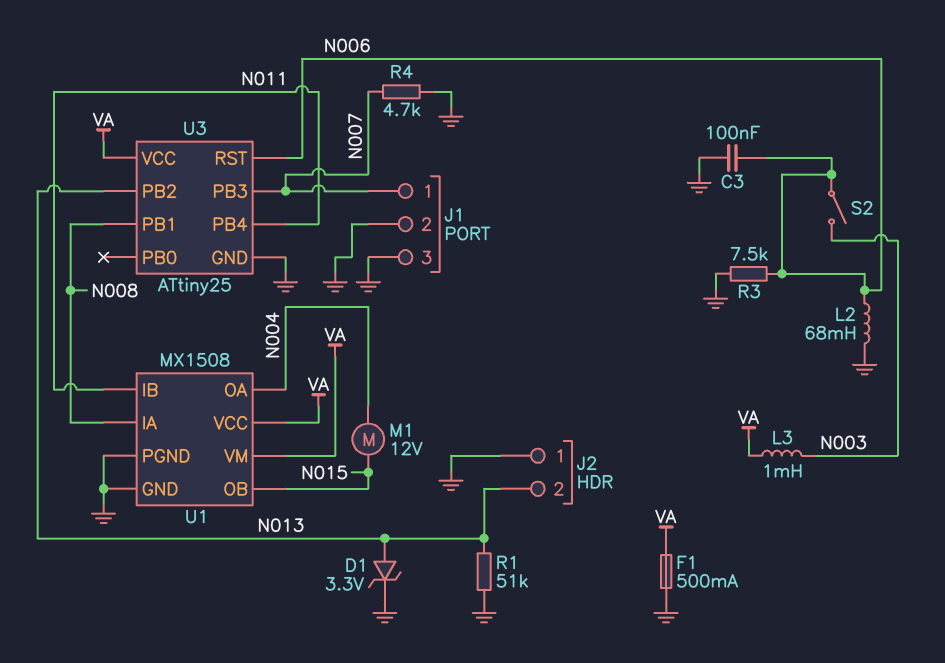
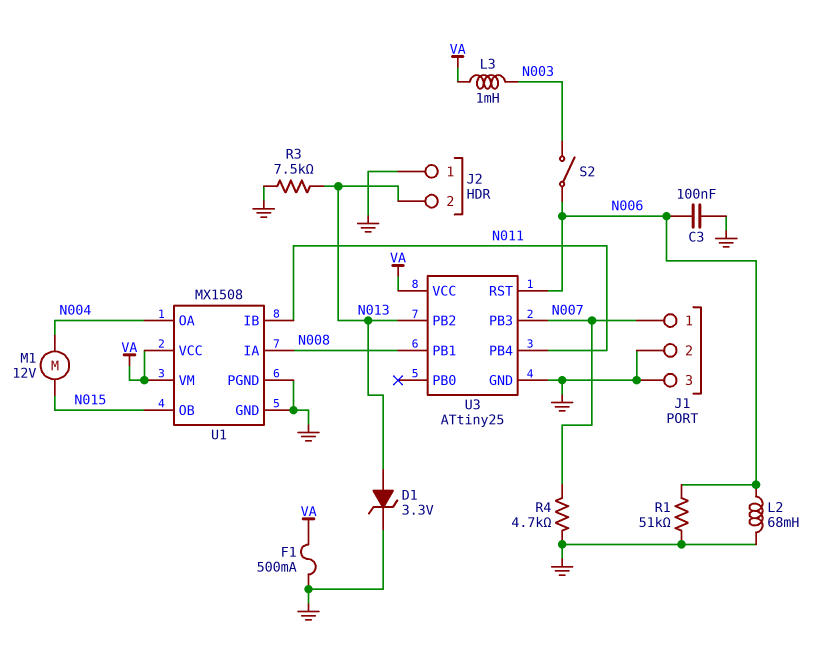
R1: 51k (GND, N013) -> 51k (GND, N006)
R3: 7.5k (GND, N006) -> 7.5k (GND, N013)

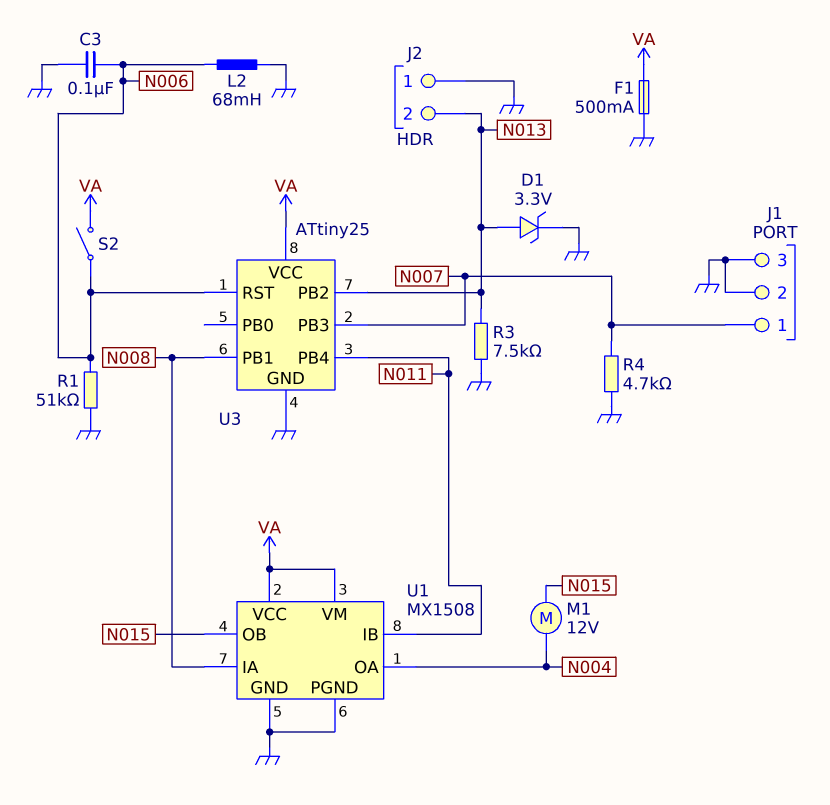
L3: 1mH (N003, VA) -> none
S2: switch (N003, N006) -> switch (N006, VA)

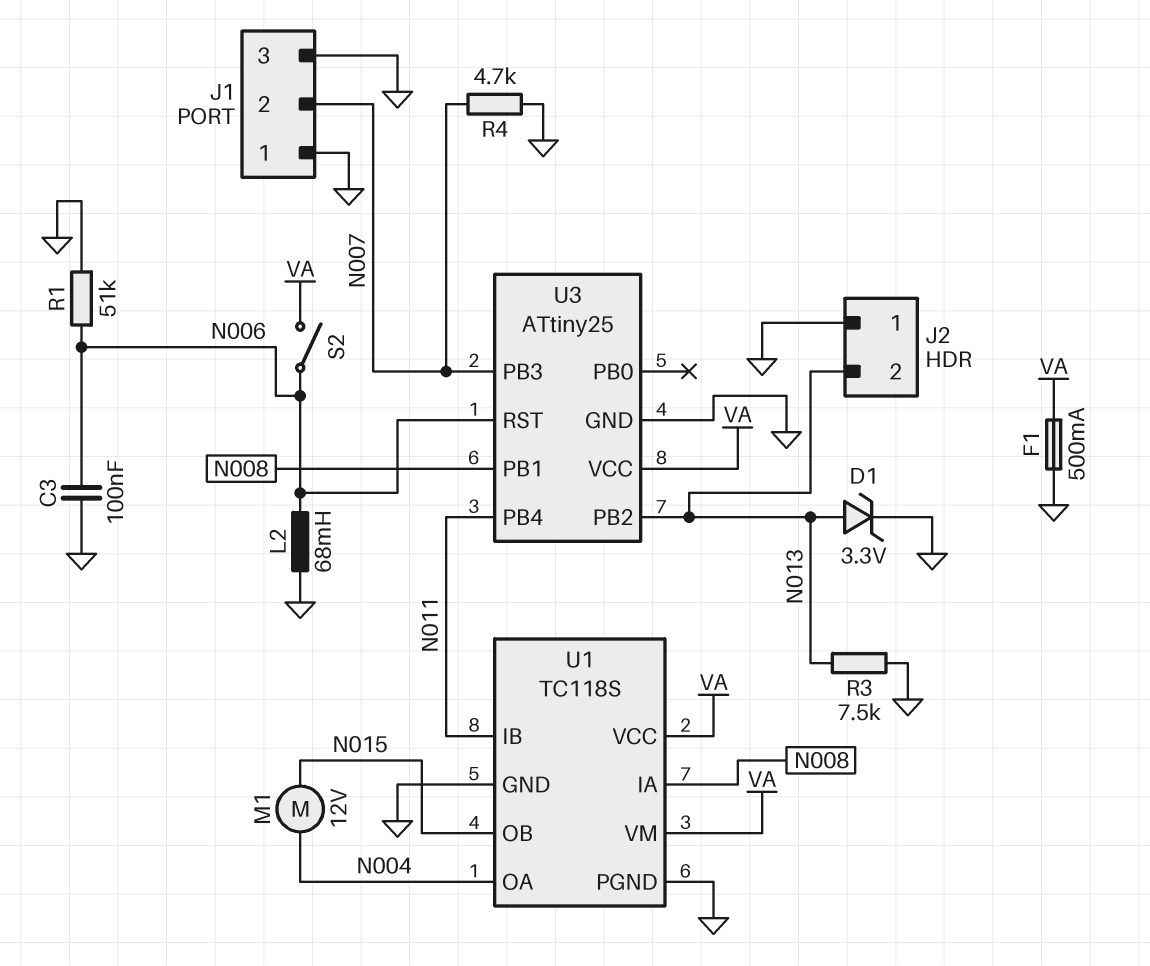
J1 pin 1: N007 -> GND
J1 pin 2: GND -> N007
U1: MX1508 -> TC118S

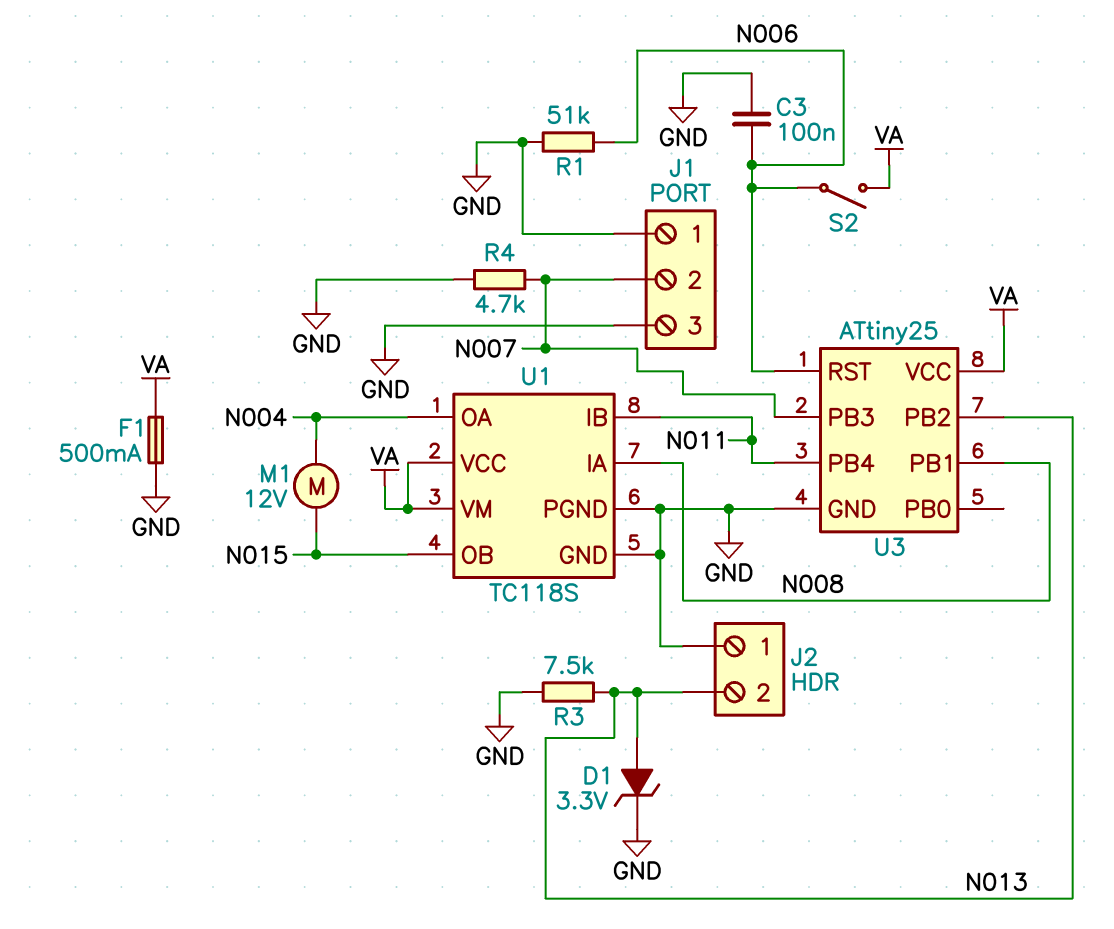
L2: 68mH (GND, N006) -> none

